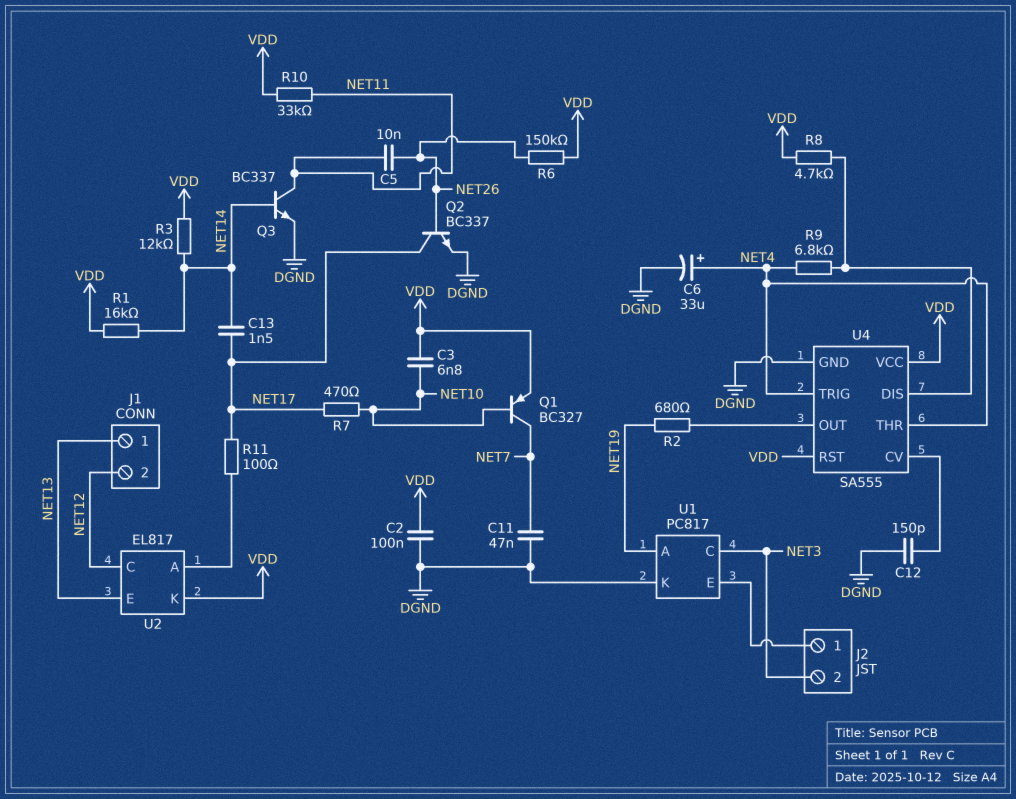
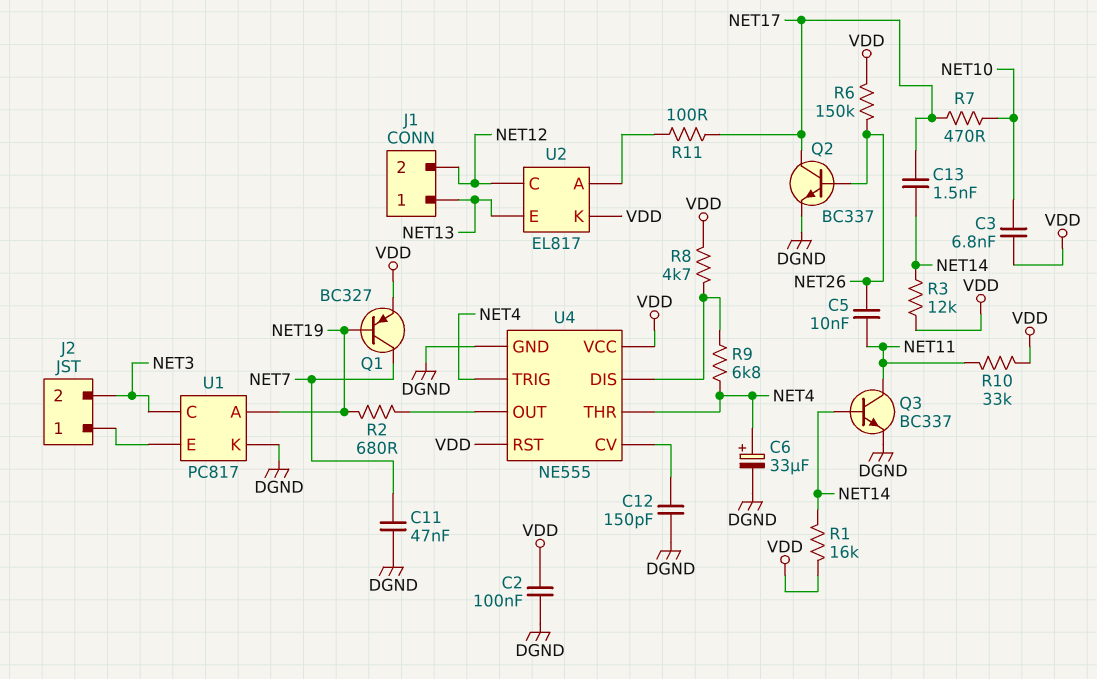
Q1: PNP BC327 (B NET10, C NET7, E VDD) -> PNP BC327 (B NET19, C NET7, E VDD)
U4: SA555 -> NE555

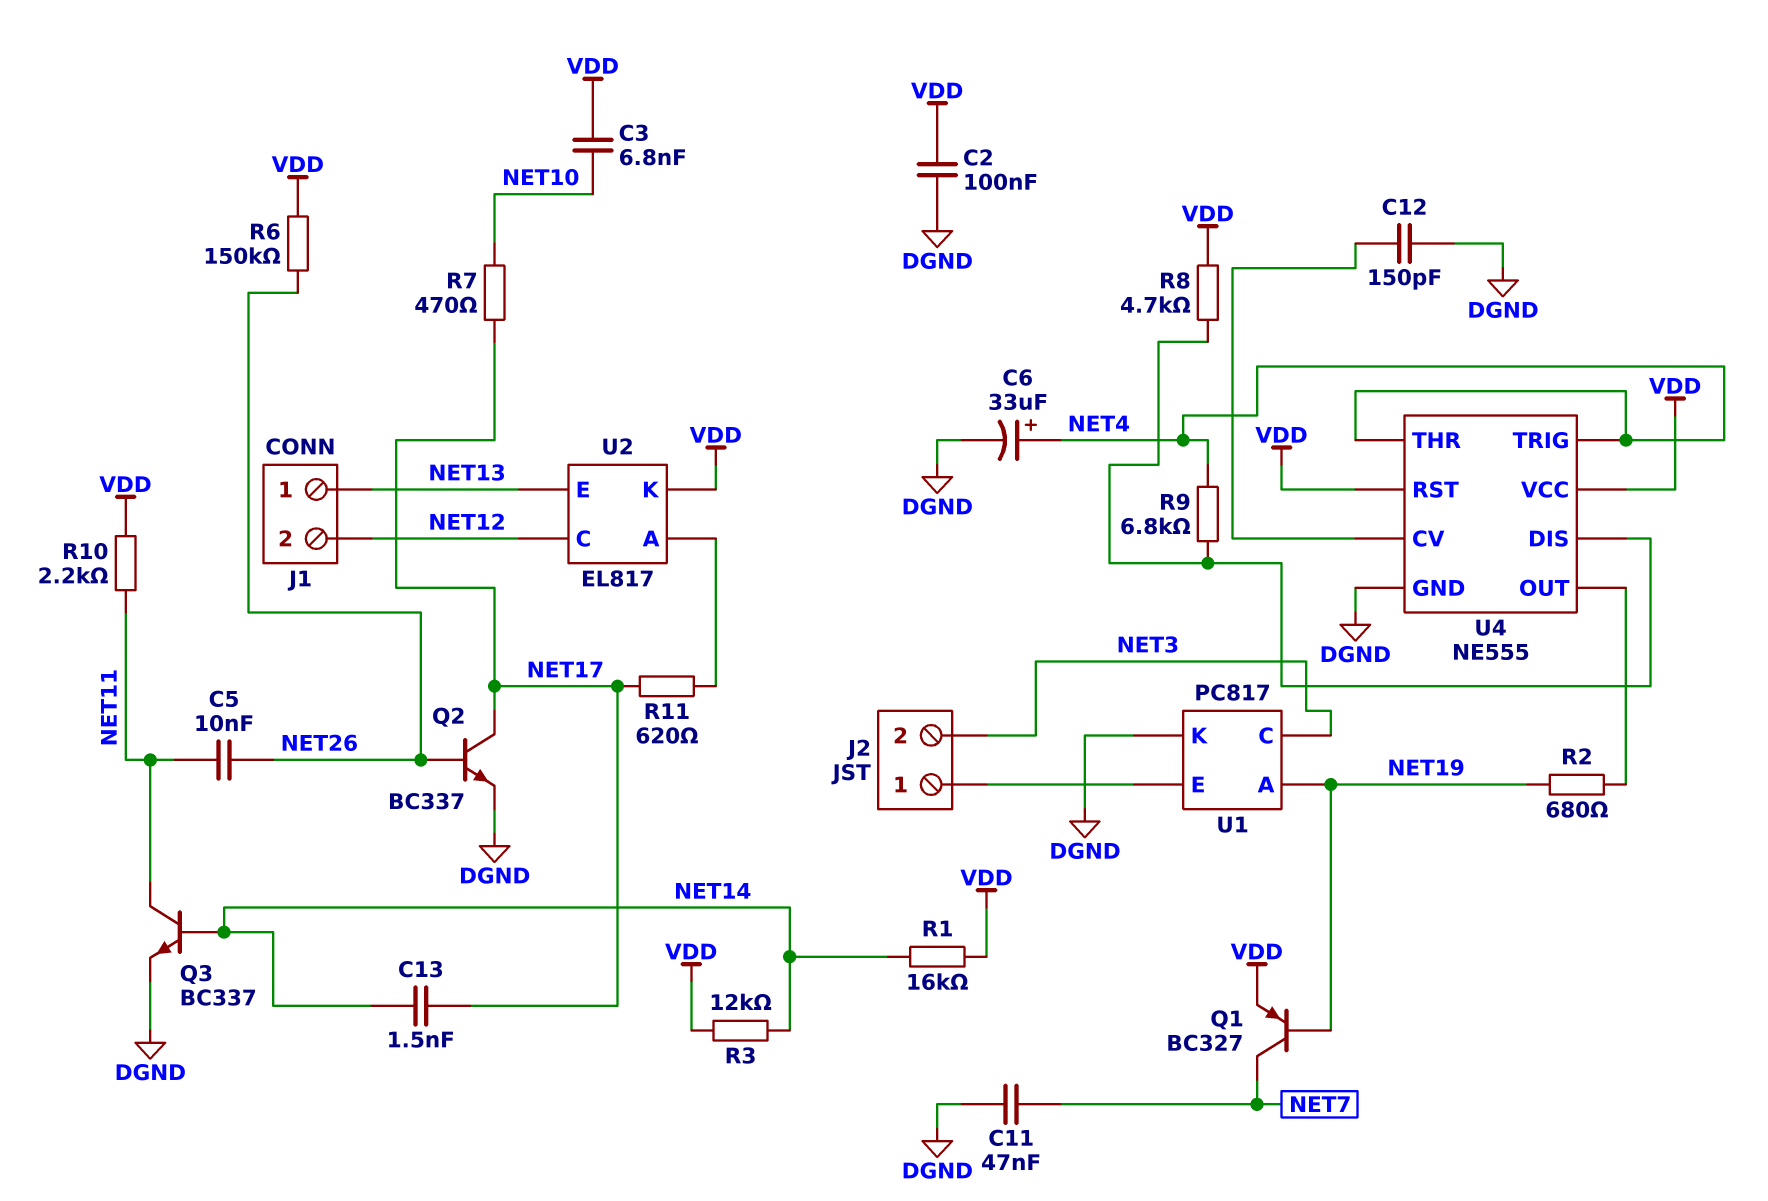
R10: 33k (NET11, VDD) -> 2.2k (NET11, VDD)
R11: 100 (NET17, U2/A) -> 620 (NET17, U2/A)

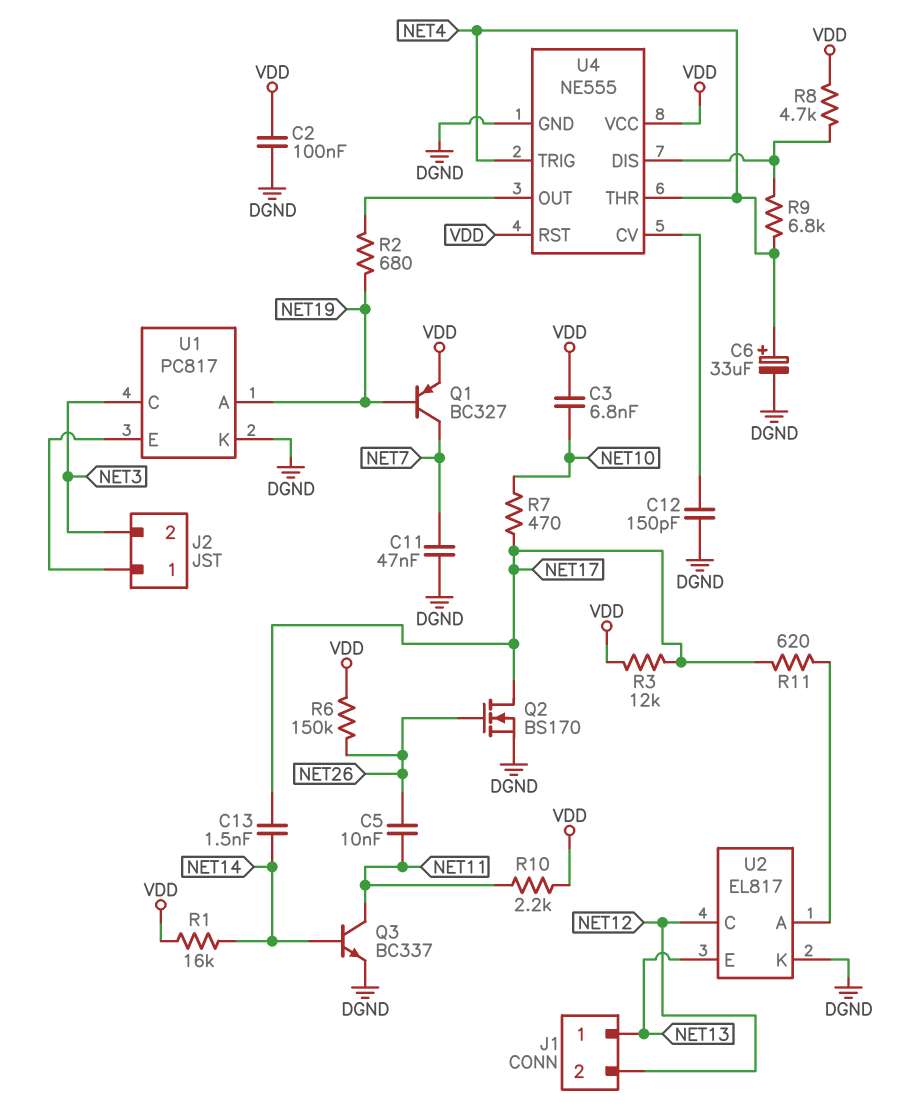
Q2: NPN BC337 (B NET26, C NET17, E DGND) -> NMOS BS170 (G NET26, D NET17, S DGND)
R3: 12k (NET14, VDD) -> 12k (NET17, VDD)
U2 pin K: VDD -> DGND

